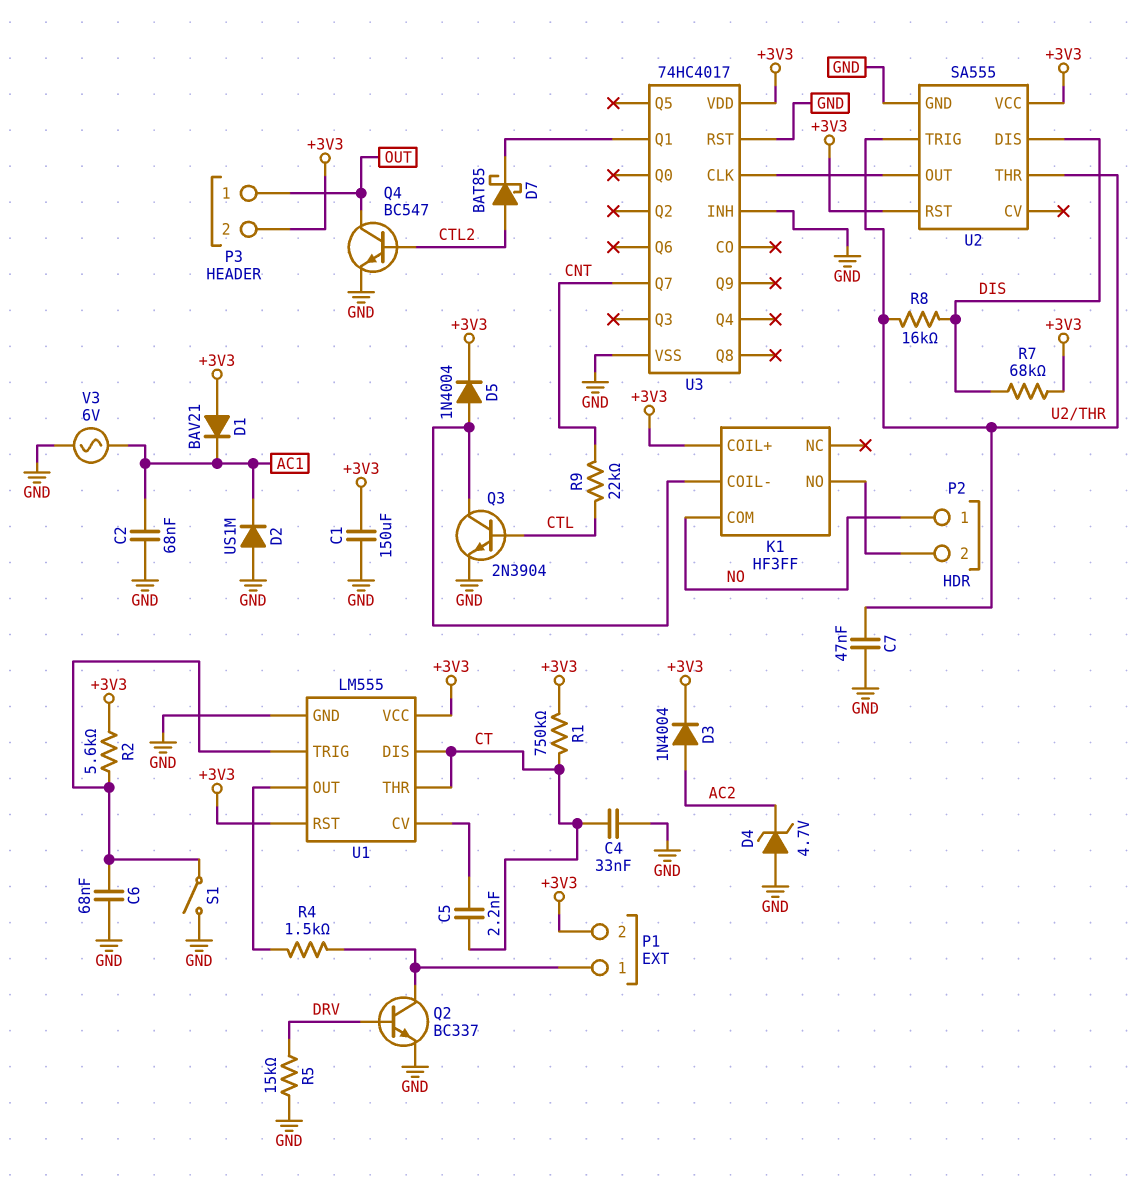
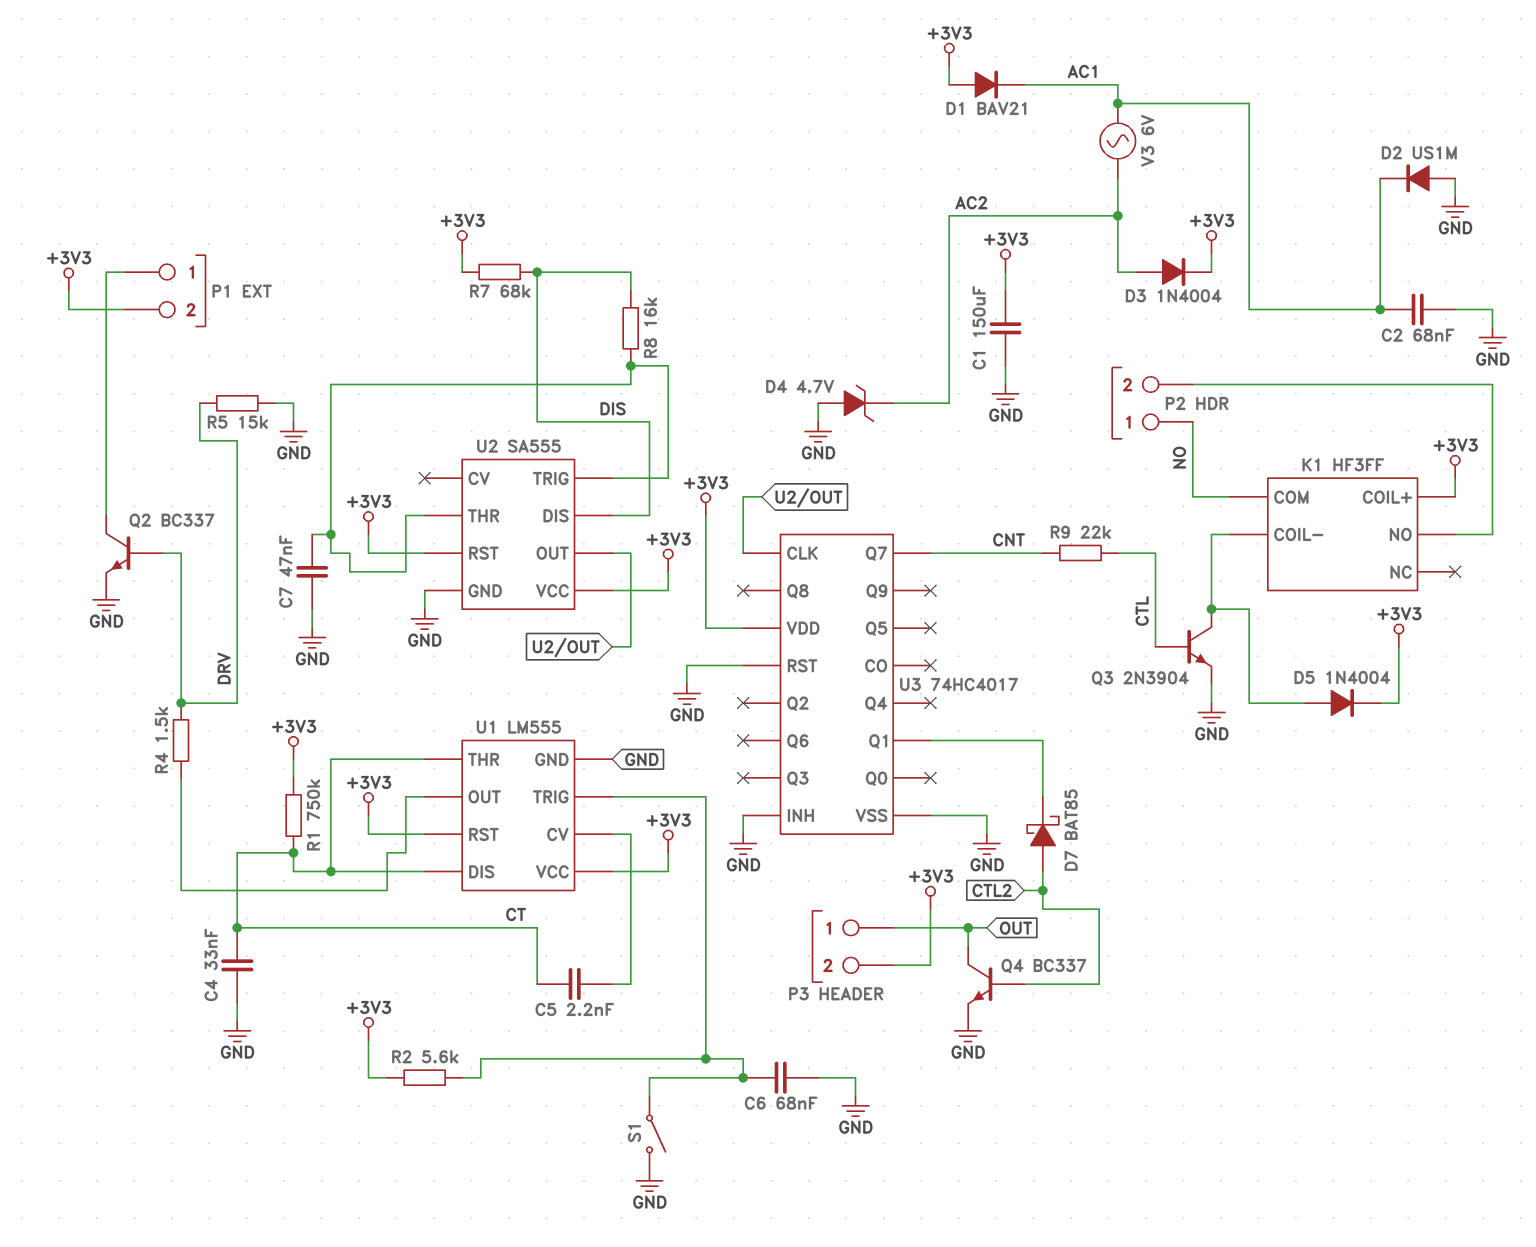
Q4: NPN BC547 (B CTL2, C OUT, E GND) -> NPN BC337 (B CTL2, C OUT, E GND)
R4: 1.5k (P1/1, U1/OUT) -> 1.5k (DRV, U1/OUT)
V3: AC 6V (AC1, GND) -> AC 6V (AC1, AC2)

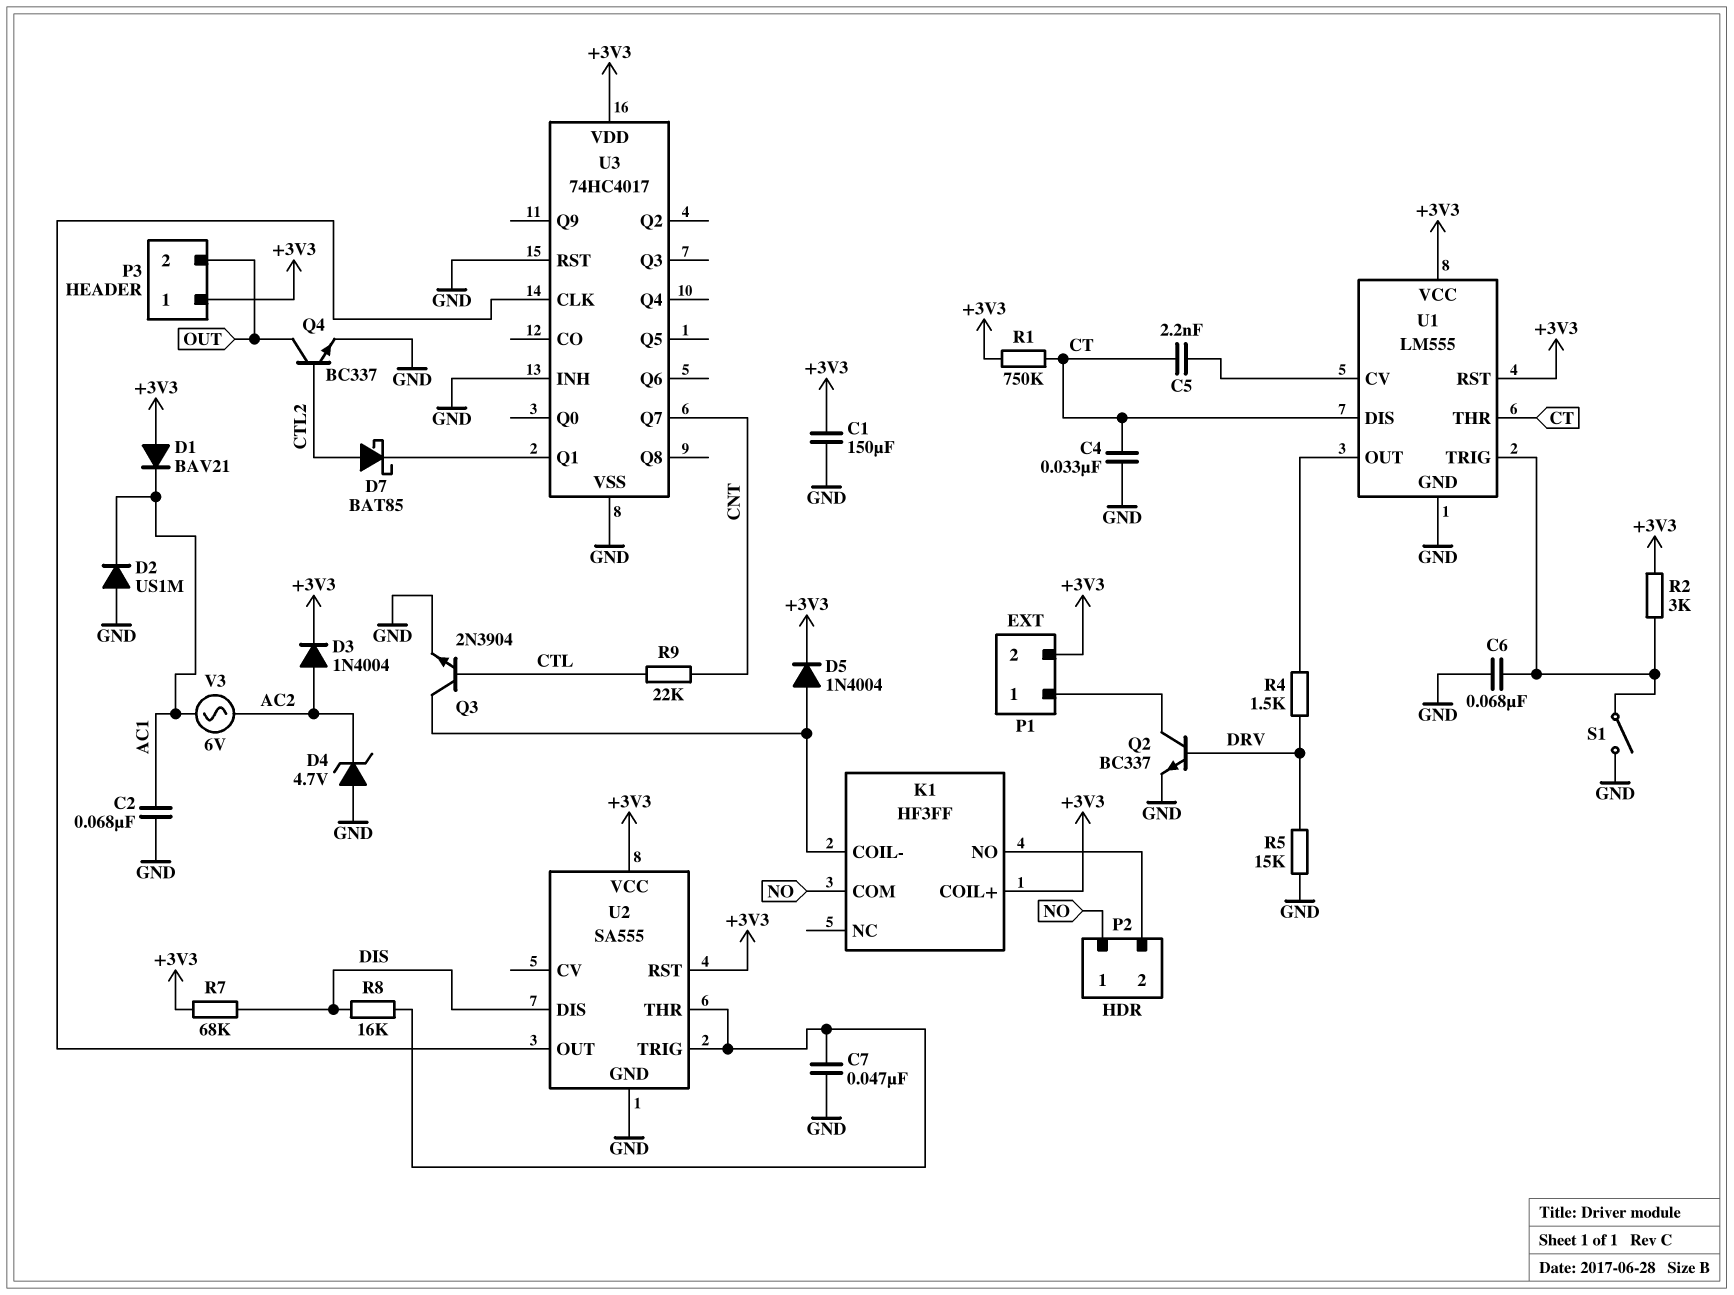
P3 pin 1: OUT -> +3V3
P3 pin 2: +3V3 -> OUT
R2: 5.6k (+3V3, U1/TRIG) -> 3k (+3V3, U1/TRIG)

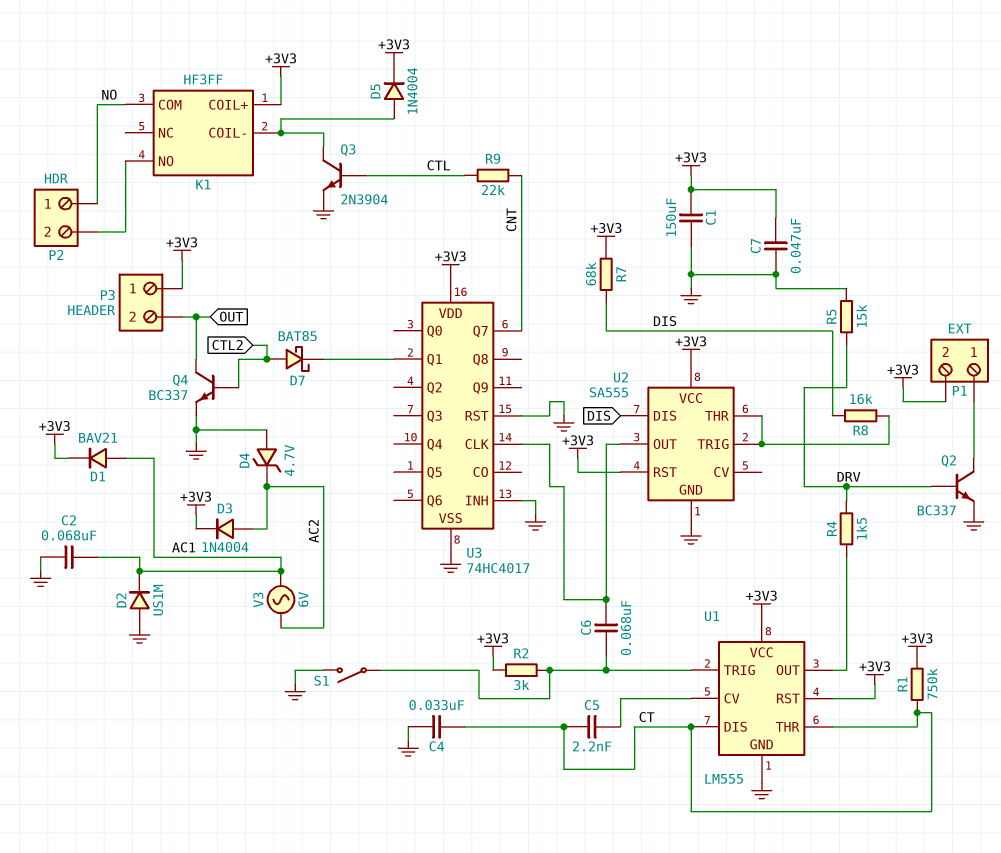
C6: 68nF (GND, U1/TRIG) -> 68nF (U1/TRIG, U2/OUT)
C7: 47nF (GND, U2/THR) -> 47nF (+3V3, GND)
D1: diode BAV21 (A +3V3, K AC1) -> diode BAV21 (A AC1, K +3V3)

